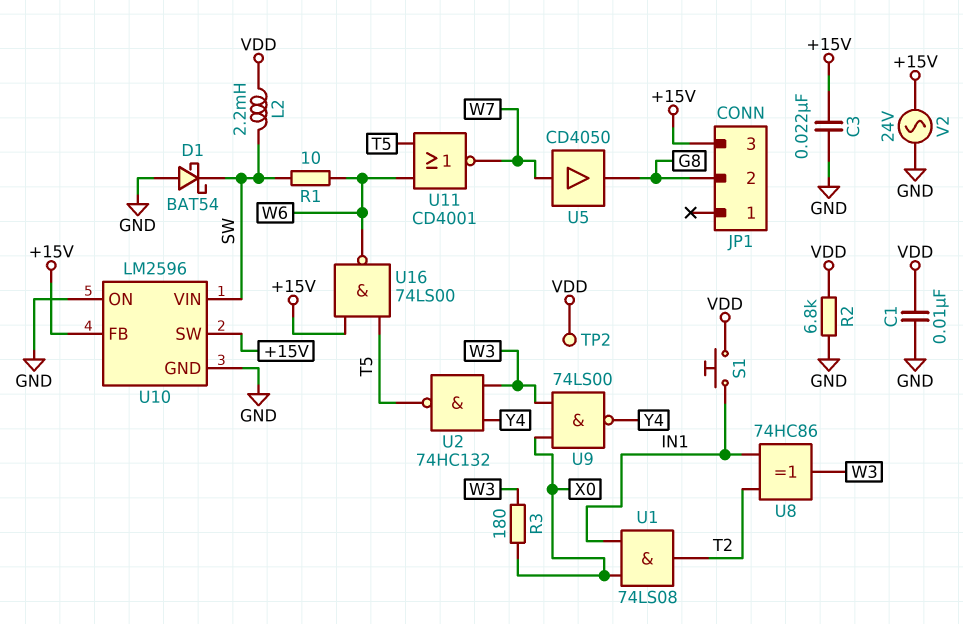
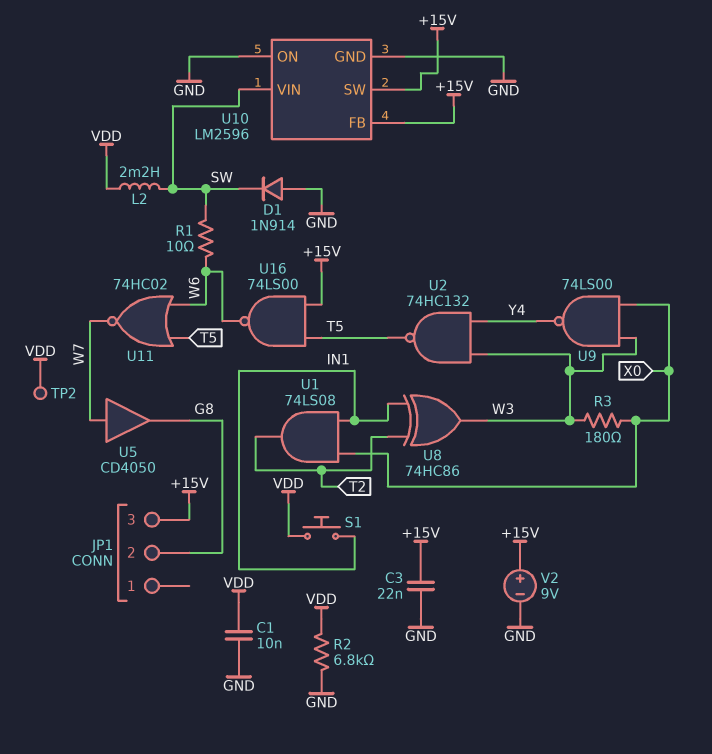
D1: schottky BAT54 (A GND, K SW) -> diode 1N914 (A GND, K SW)
U11: NOR CD4001 (in T5, in W6, out W7) -> NOR 74HC02 (in T5, in W6, out W7)
V2: AC 24V (+15V, GND) -> 9V (plus +15V, minus GND)

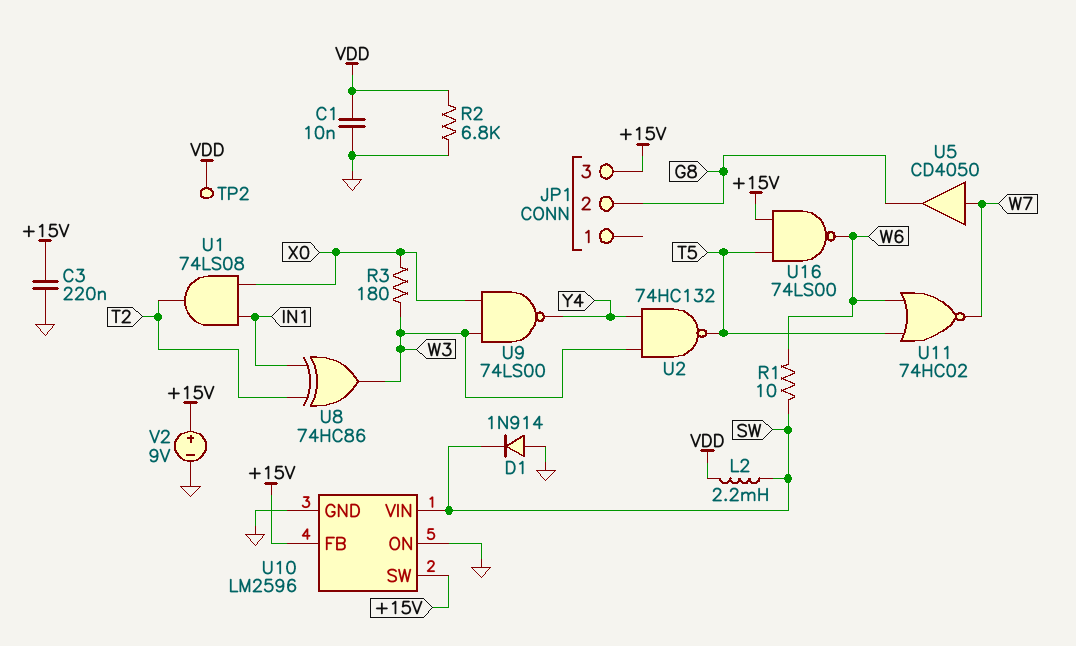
C3: 22nF (+15V, GND) -> 220nF (+15V, GND)
S1: button (IN1, VDD) -> none

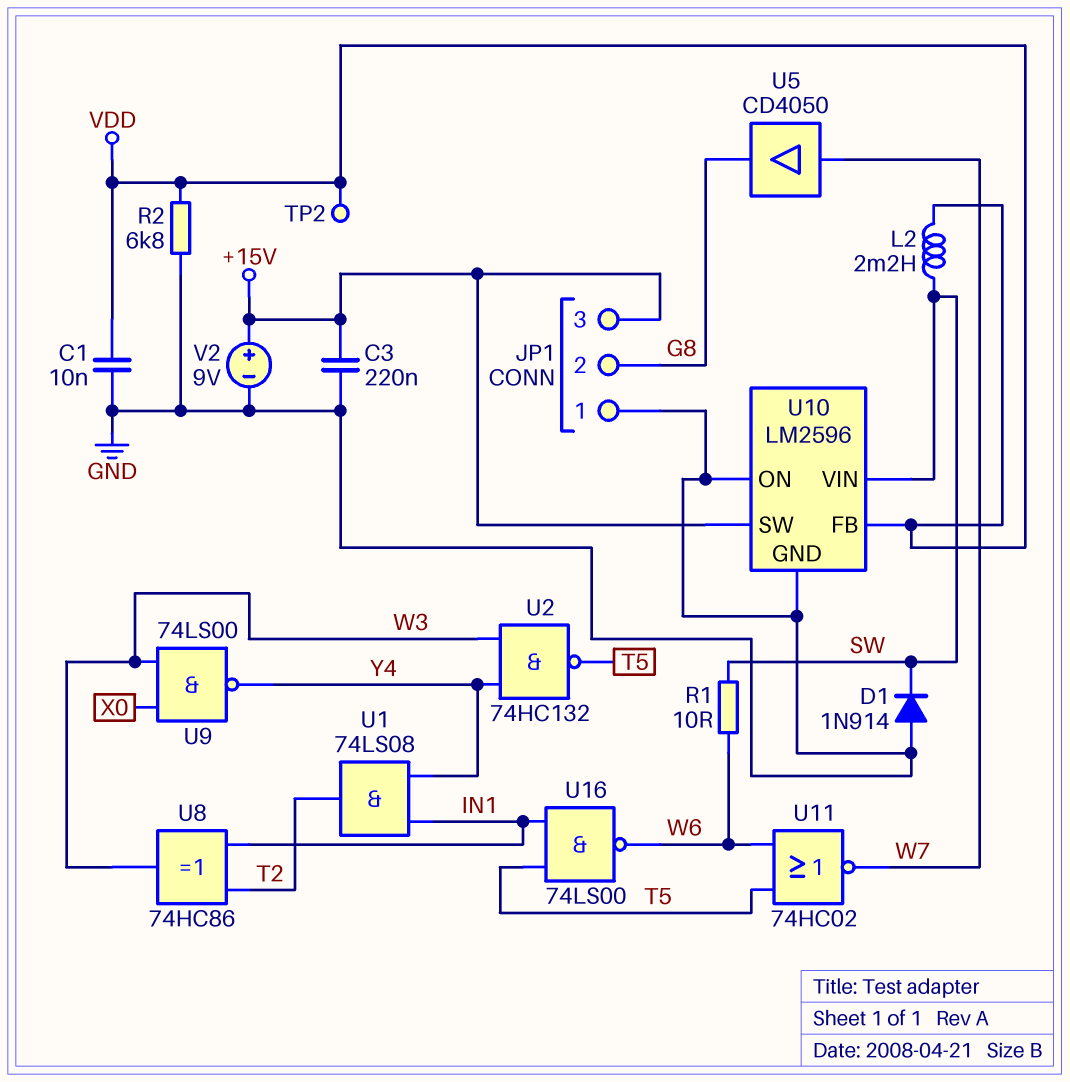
JP1 pin 1: none -> GND
R3: 180 (W3, X0) -> none
U1: AND 74LS08 (in IN1, in X0, out T2) -> AND 74LS08 (in IN1, in Y4, out T2)
U10 pin FB: +15V -> VDD
U16: NAND 74LS00 (in +15V, in T5, out W6) -> NAND 74LS00 (in IN1, in T5, out W6)

